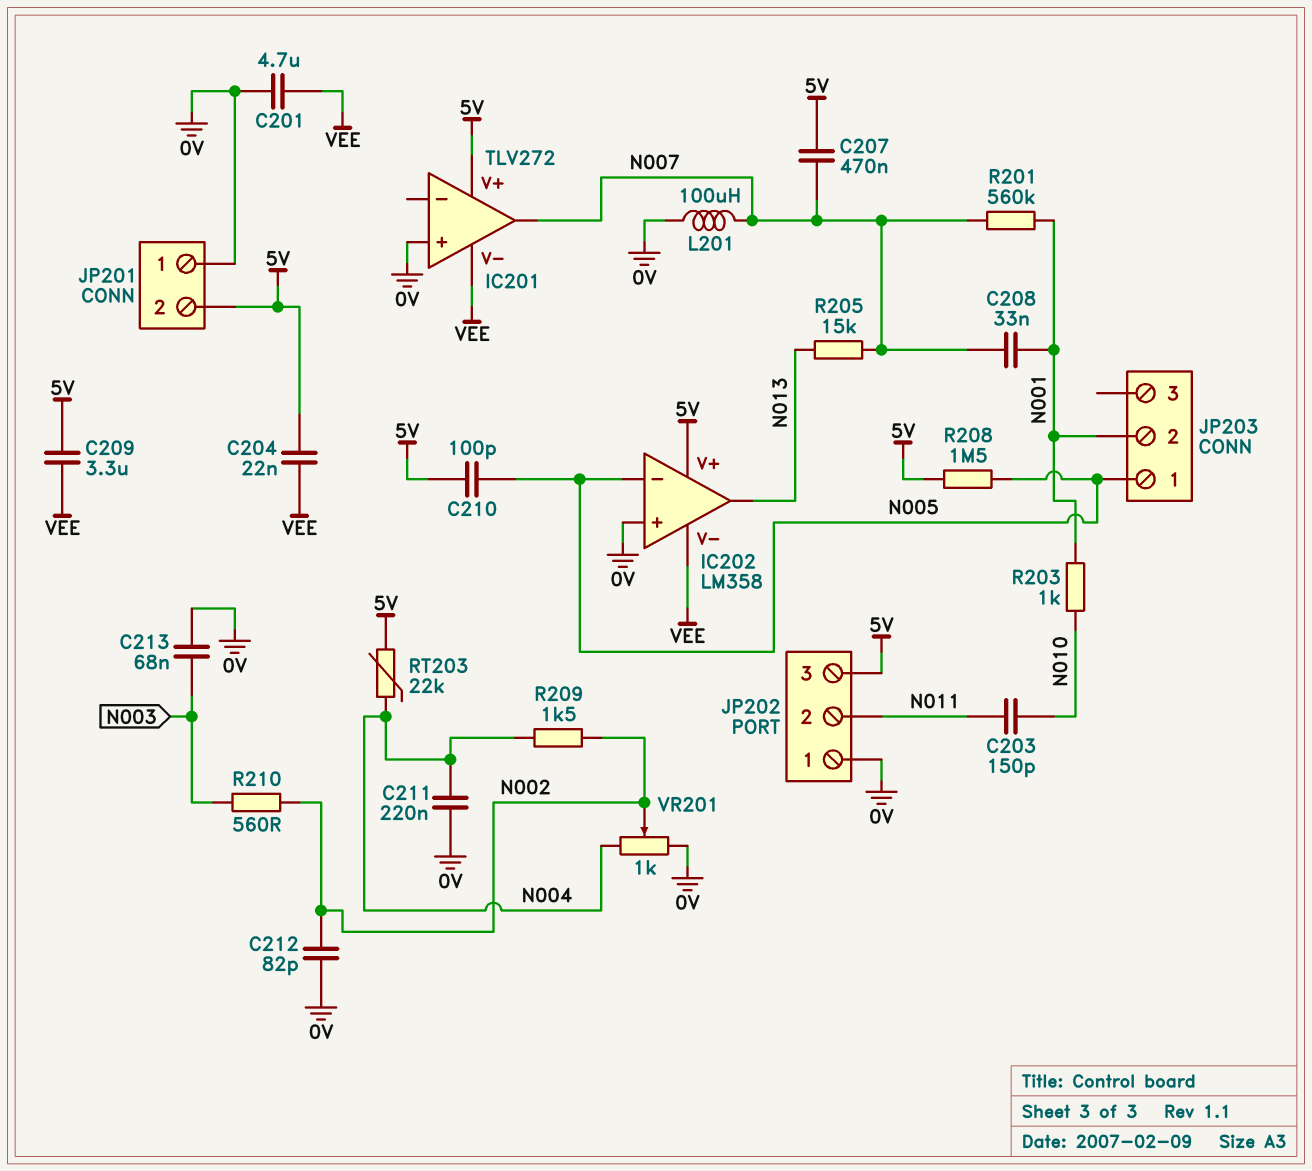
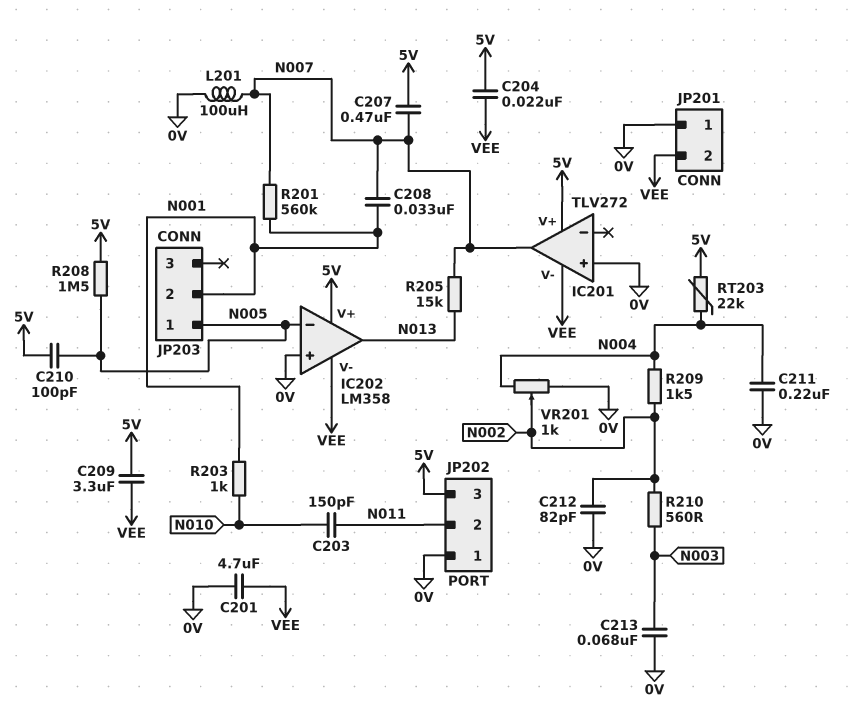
JP201 pin 2: 5V -> VEE

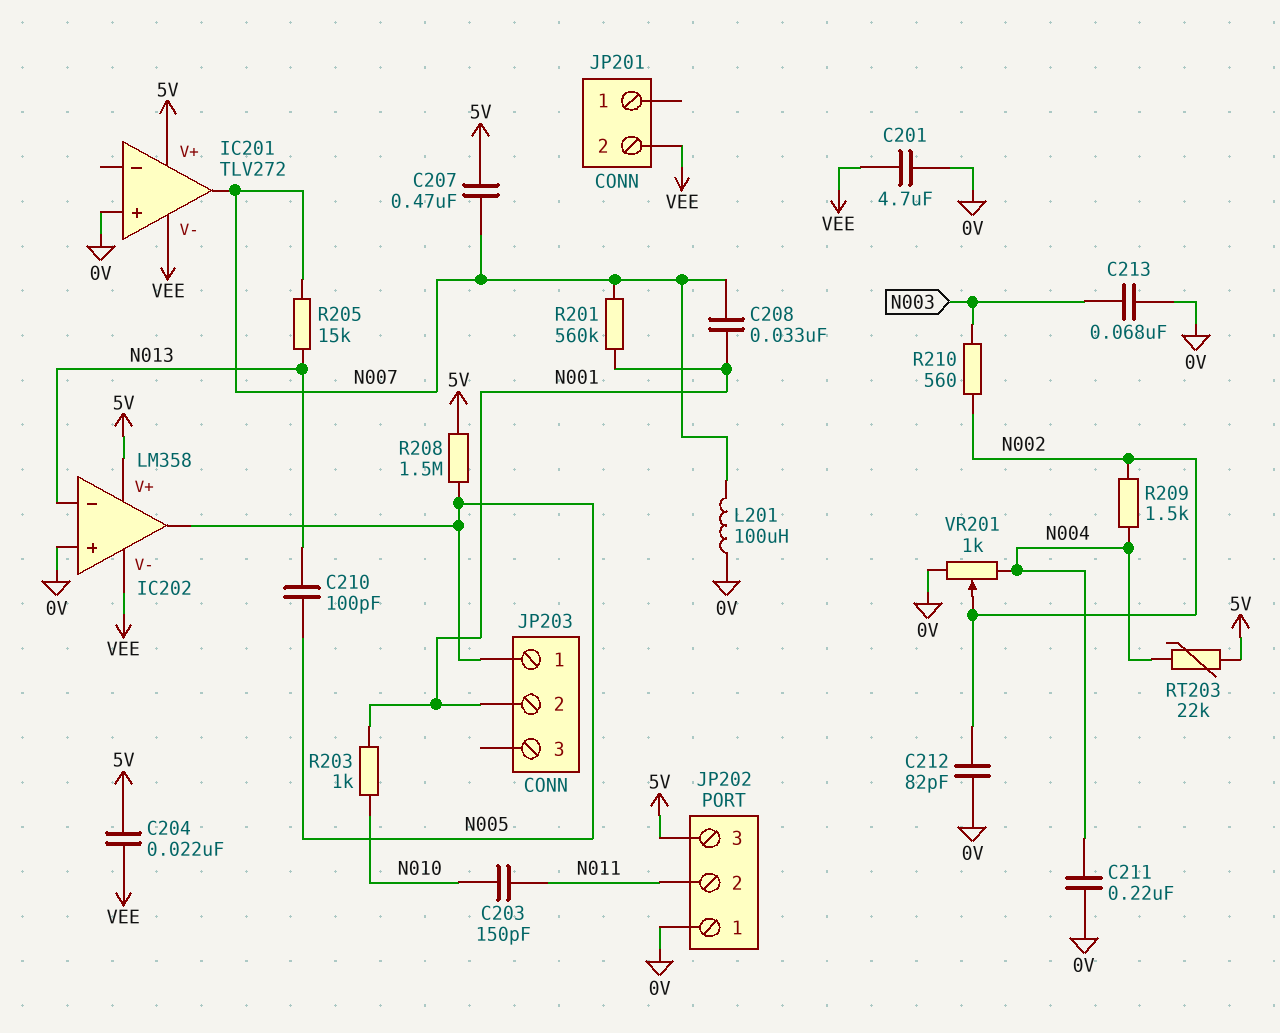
C209: 3.3uF (5V, VEE) -> none
C210: 100pF (5V, N005) -> 100pF (N005, N013)
IC202 pin in-: N005 -> N013
IC202 pin out: N013 -> N005
JP201 pin 1: 0V -> none

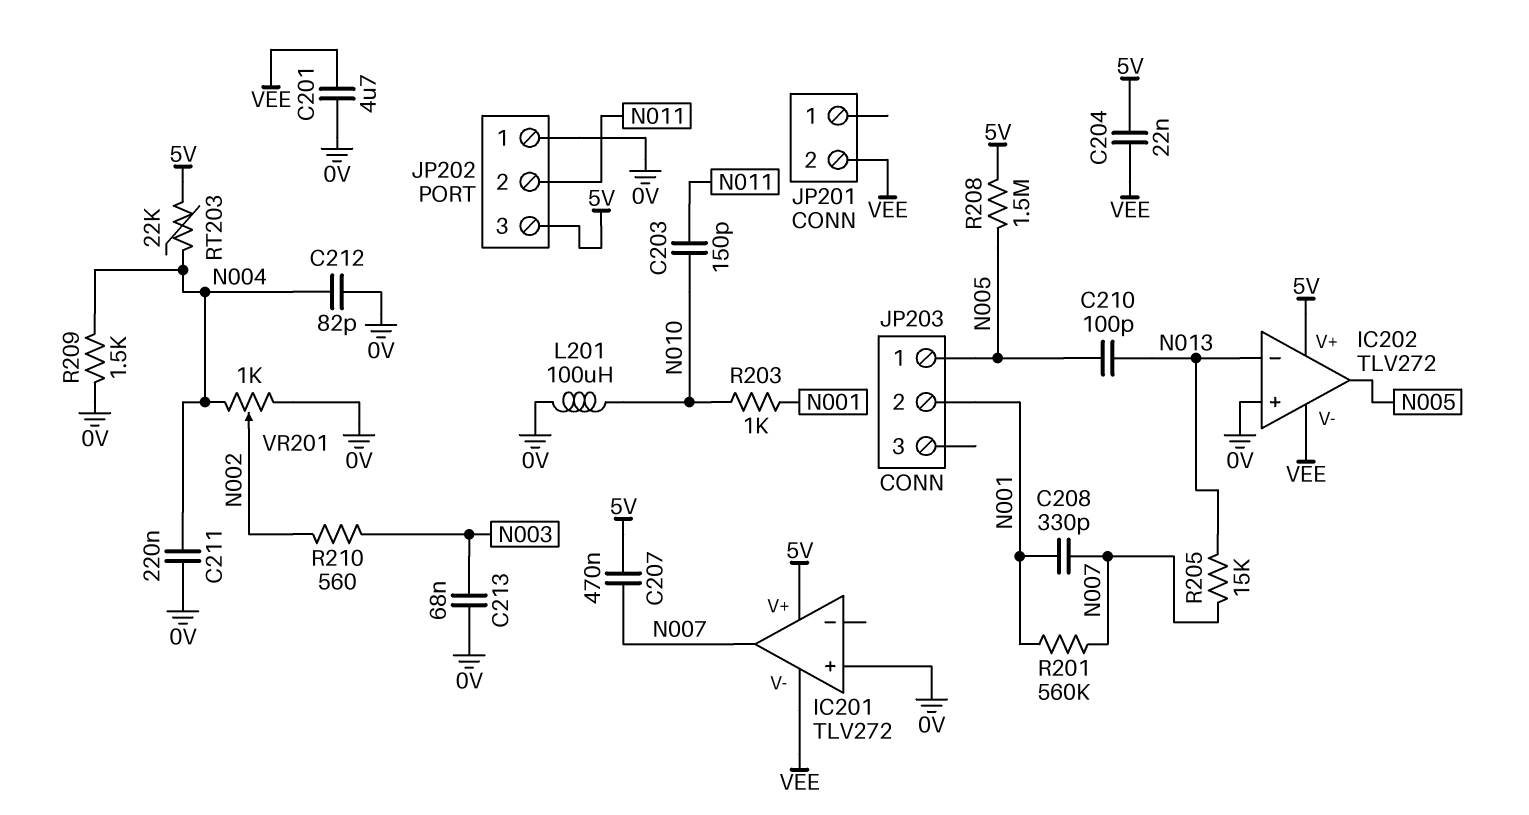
C208: 33nF (N001, N007) -> 330pF (N001, N007)
C212: 82pF (0V, N002) -> 82pF (0V, N004)
IC202: LM358 -> TLV272
L201: 100uH (0V, N007) -> 100uH (0V, N010)
R209: 1.5k (N002, N004) -> 1.5k (0V, N004)

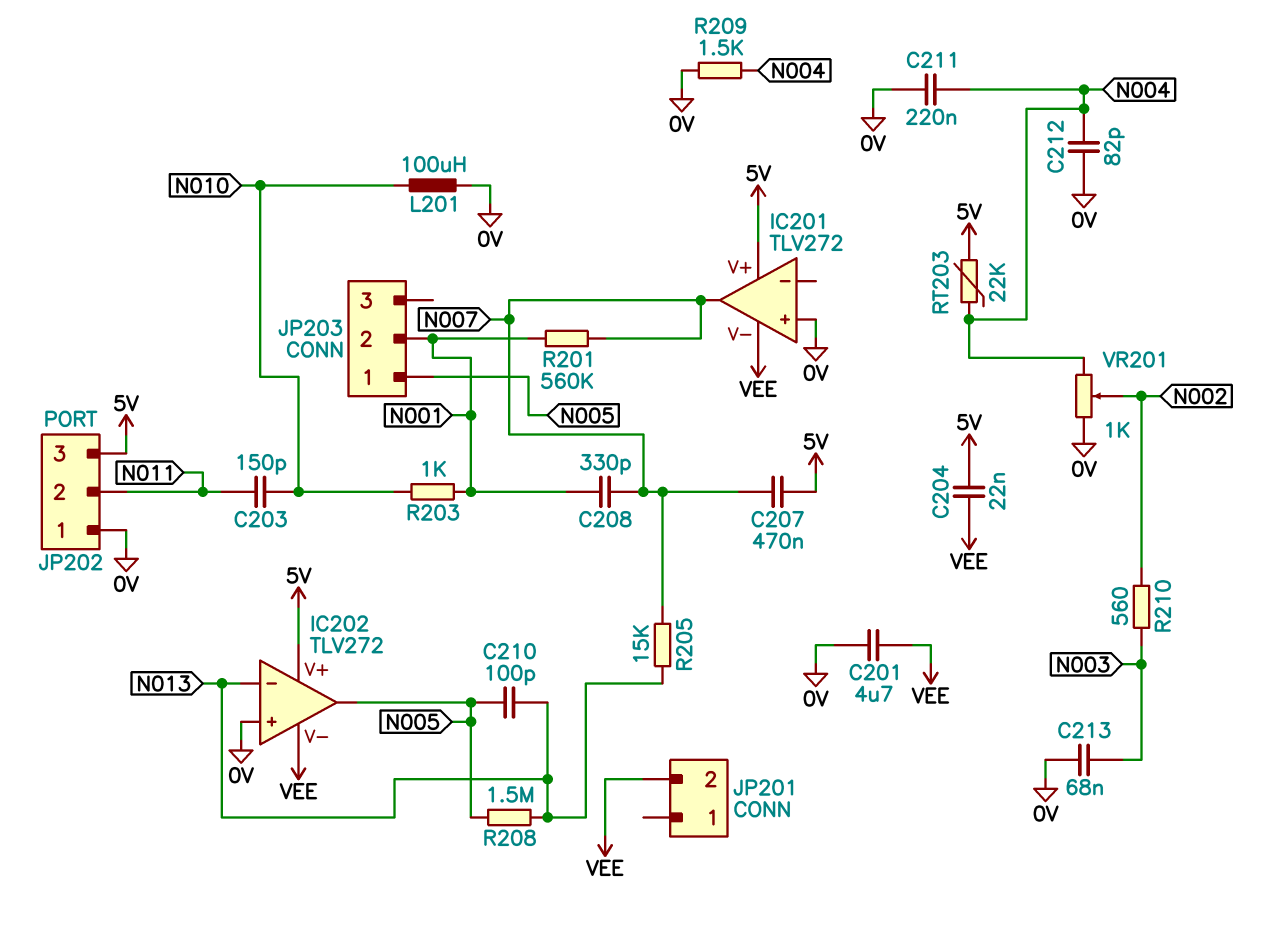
R208: 1.5M (5V, N005) -> 1.5M (N005, N013)

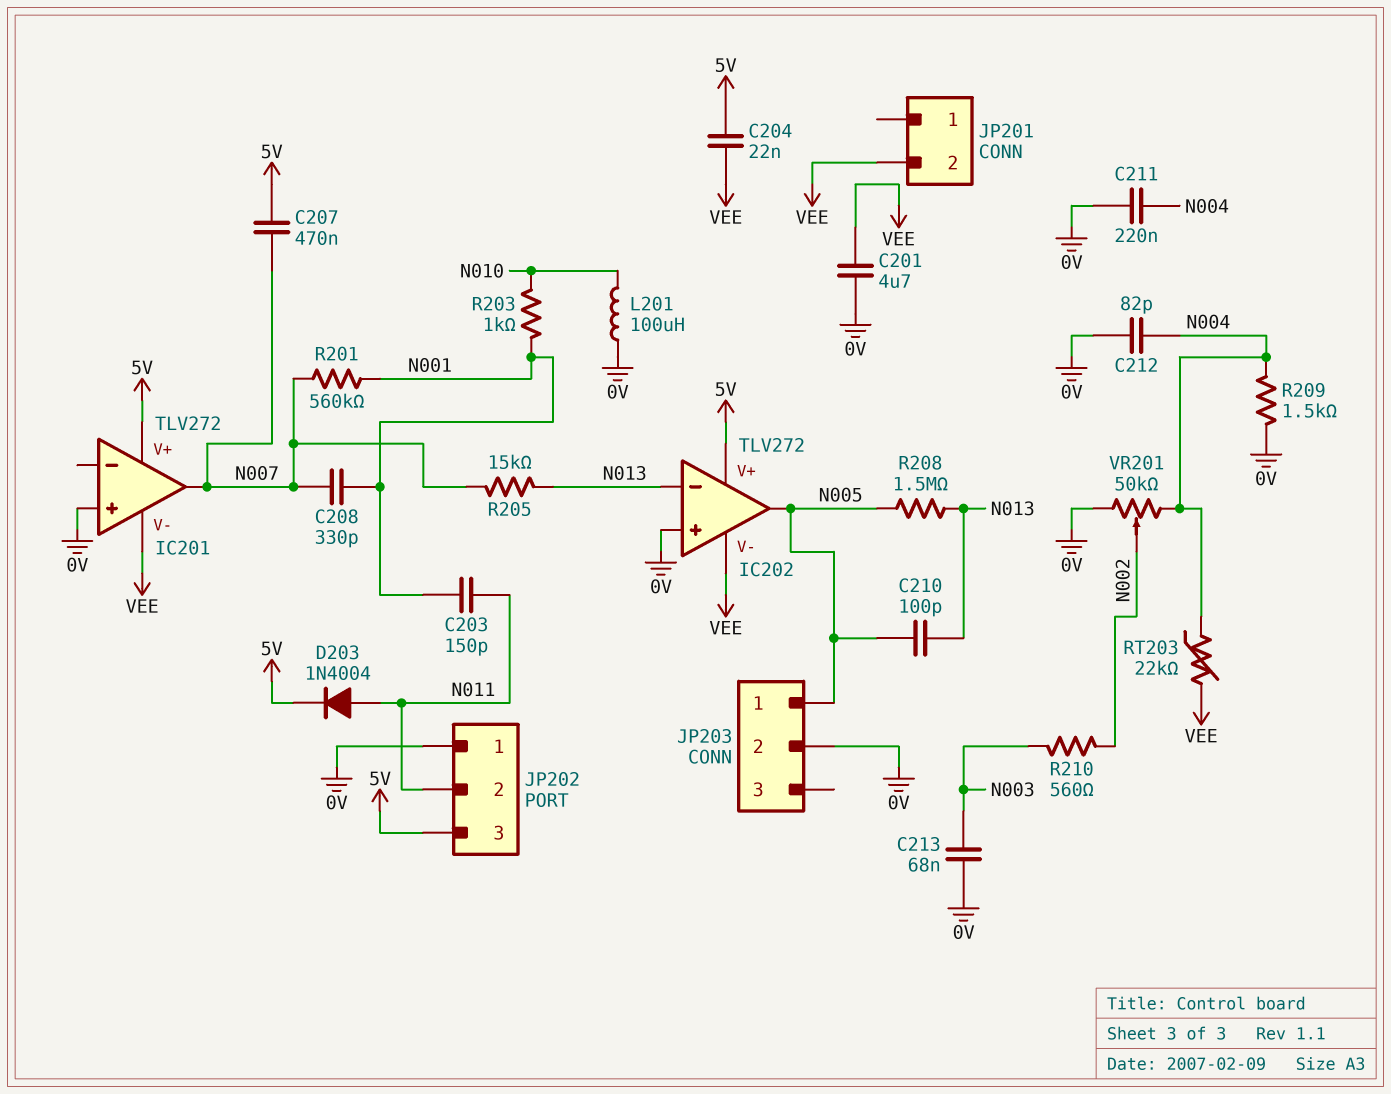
C203: 150pF (N010, N011) -> 150pF (N001, N011)
D203: none -> diode 1N4004 (A N011, K 5V)
JP203 pin 2: N001 -> 0V
RT203: 22k (5V, N004) -> 22k (N004, VEE)
VR201: 1k (0V, N004, wiper N002) -> 50k (0V, N004, wiper N002)

